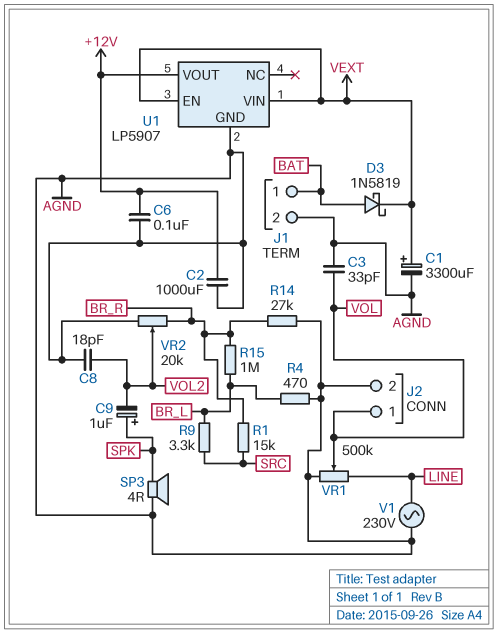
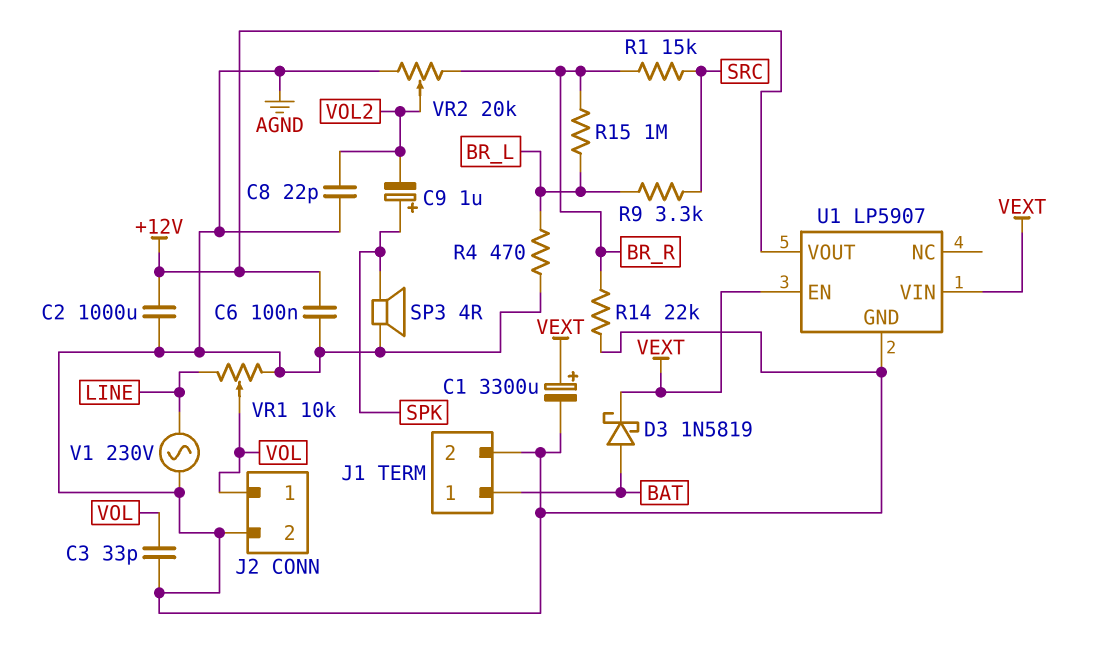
C8: 18pF (AGND, VOL2) -> 22pF (AGND, VOL2)
R14: 27k (AGND, BR_R) -> 22k (AGND, BR_R)
VR1: 500k (AGND, LINE, wiper VOL) -> 10k (AGND, LINE, wiper VOL)

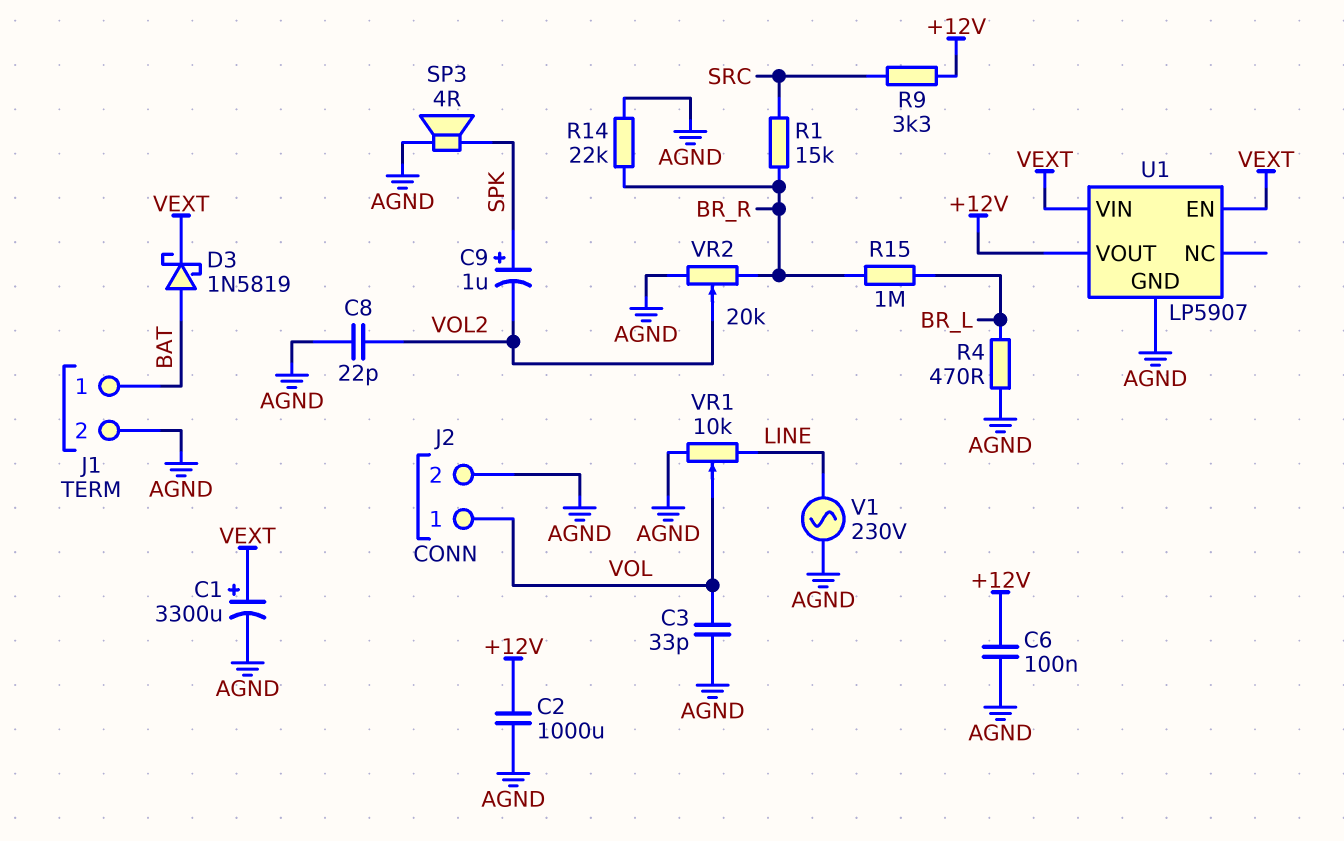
R9: 3.3k (BR_L, SRC) -> 3.3k (+12V, SRC)

